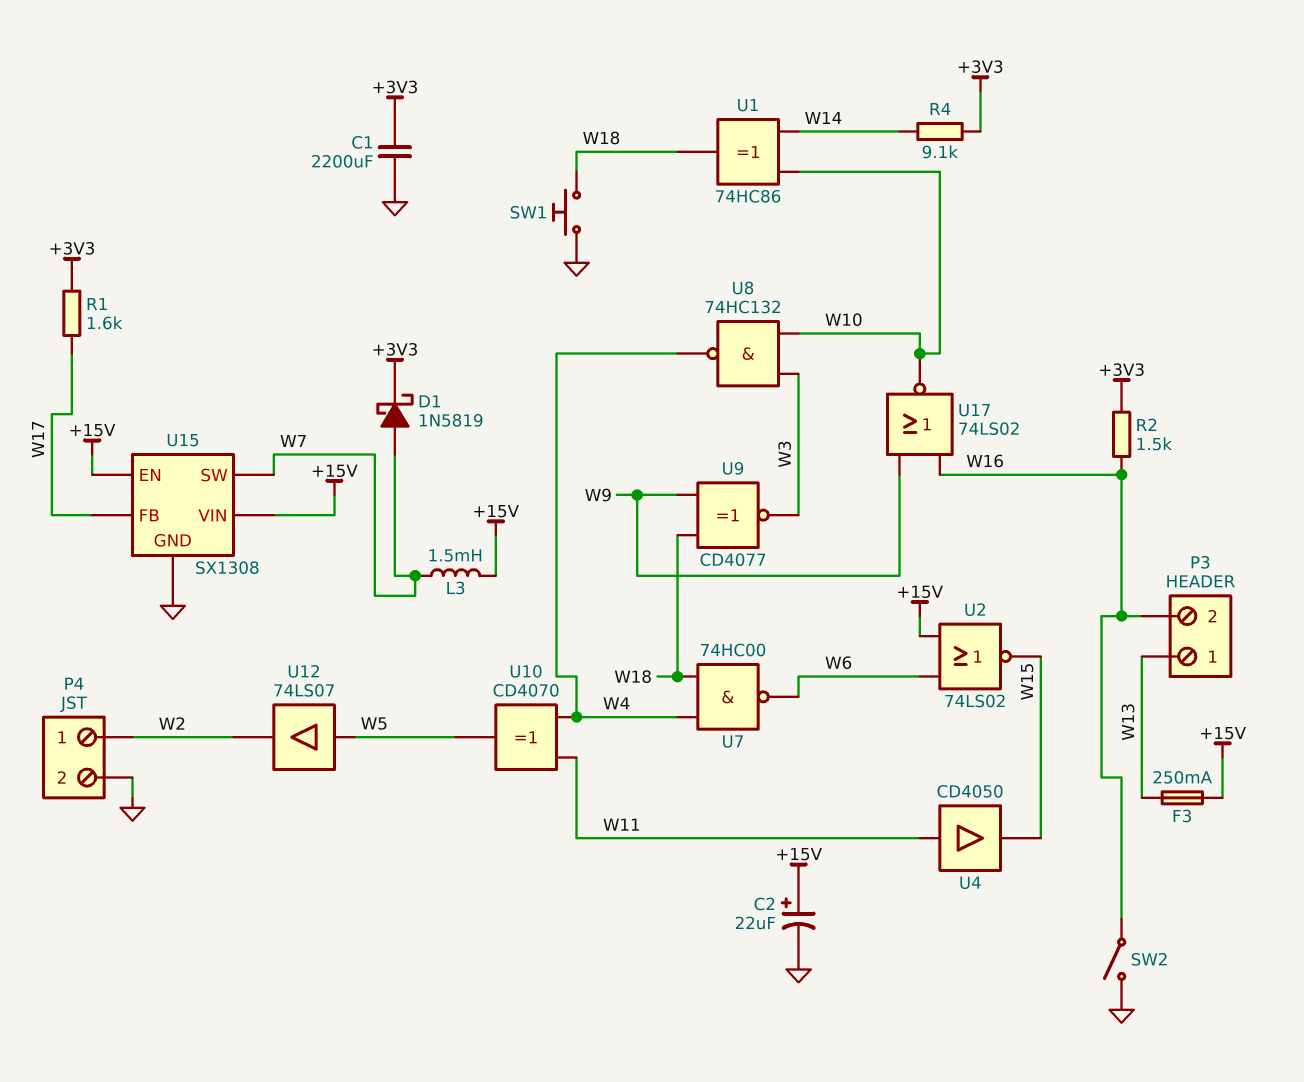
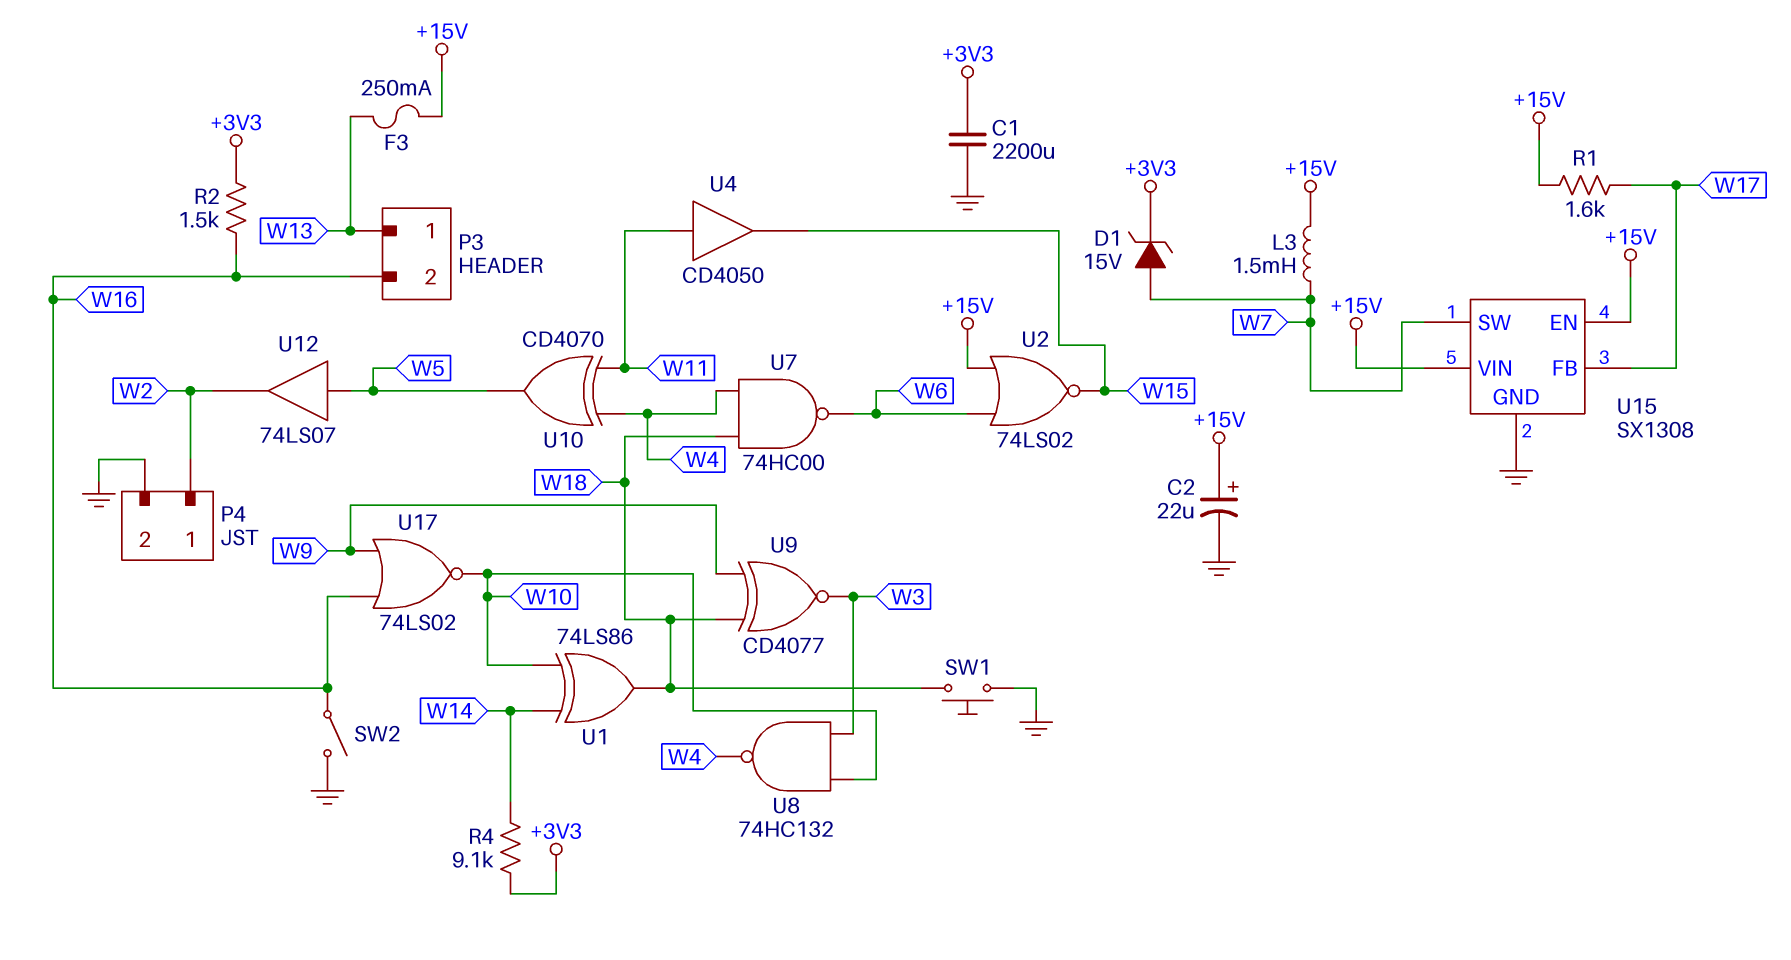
D1: schottky 1N5819 (A W7, K +3V3) -> zener 15V (A W7, K +3V3)
R1: 1.6k (+3V3, W17) -> 1.6k (+15V, W17)
U1: XOR 74HC86 (in W10, in W14, out W18) -> XOR 74LS86 (in W10, in W14, out W18)

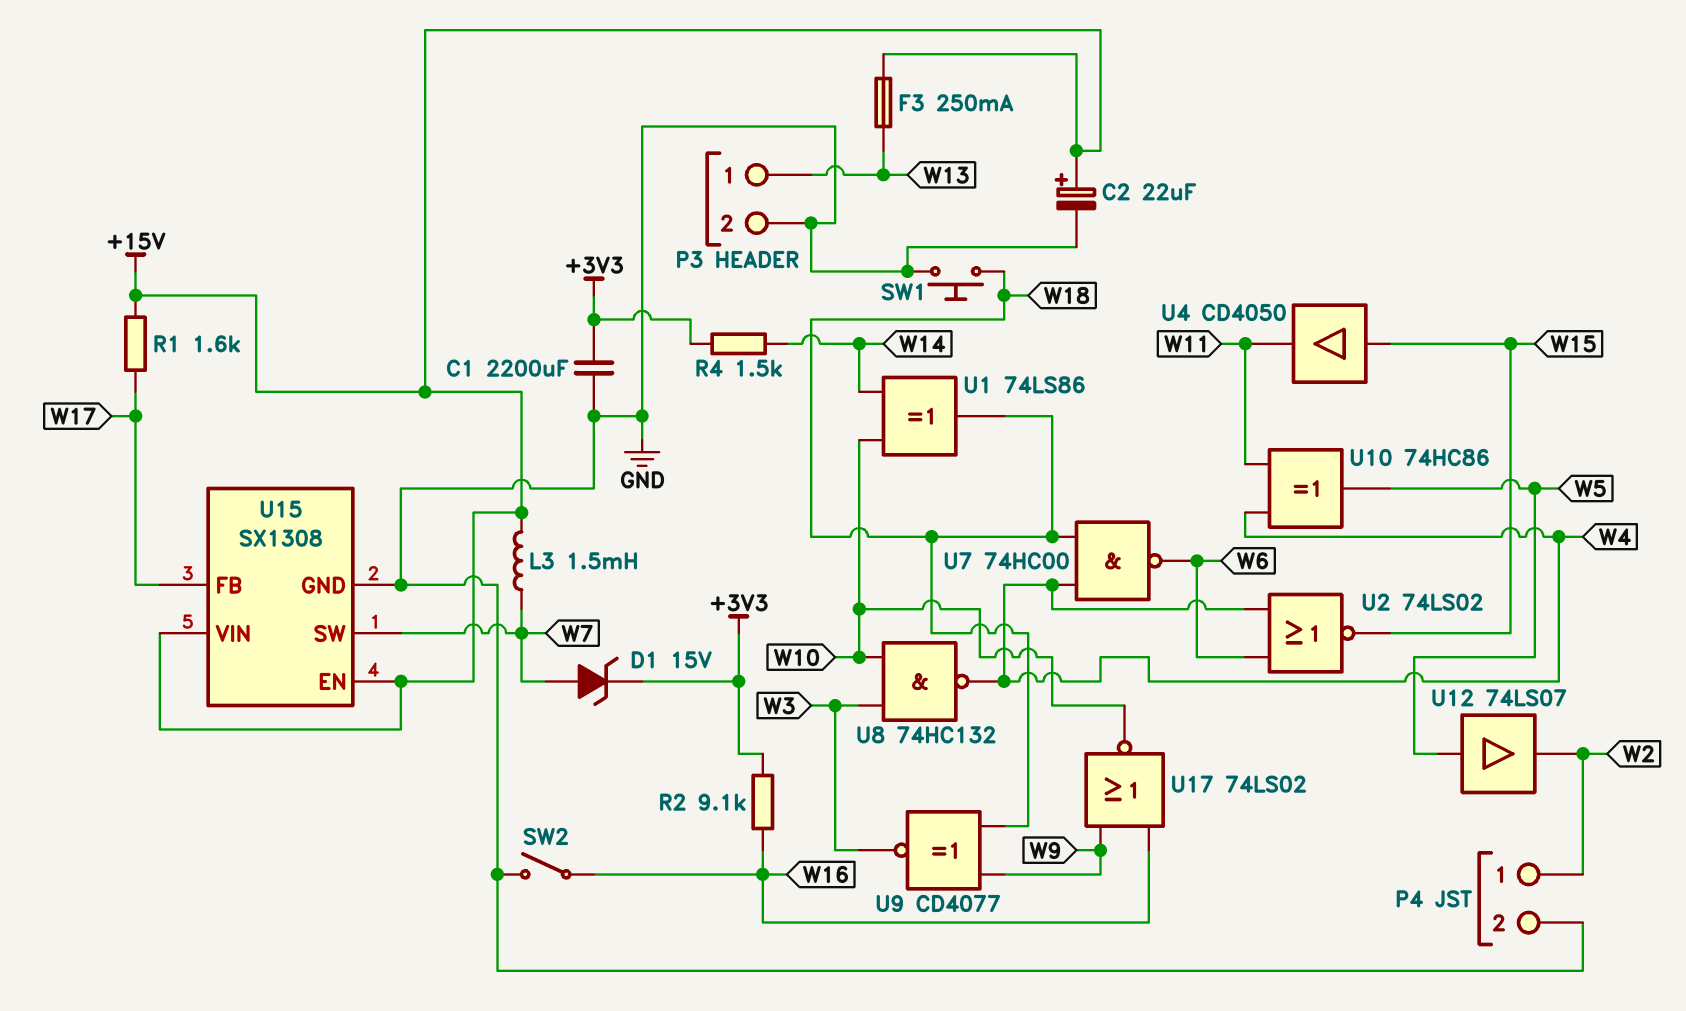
P3 pin 2: W16 -> GND
R2: 1.5k (+3V3, W16) -> 9.1k (+3V3, W16)
R4: 9.1k (+3V3, W14) -> 1.5k (+3V3, W14)
U2: NOR 74LS02 (in +15V, in W6, out W15) -> NOR 74LS02 (in W4, in W6, out W15)
U4: buffer CD4050 (in W11, out W15) -> buffer CD4050 (in W15, out W11)
U10: XOR CD4070 (in W4, in W11, out W5) -> XOR 74HC86 (in W4, in W11, out W5)

